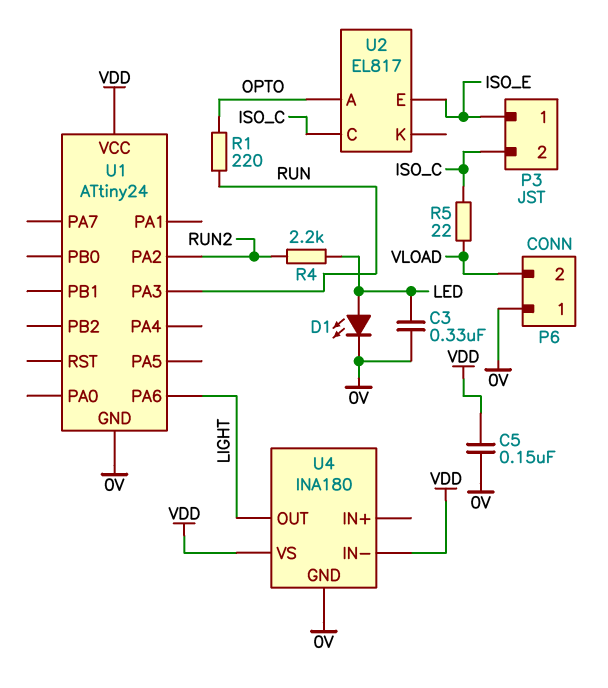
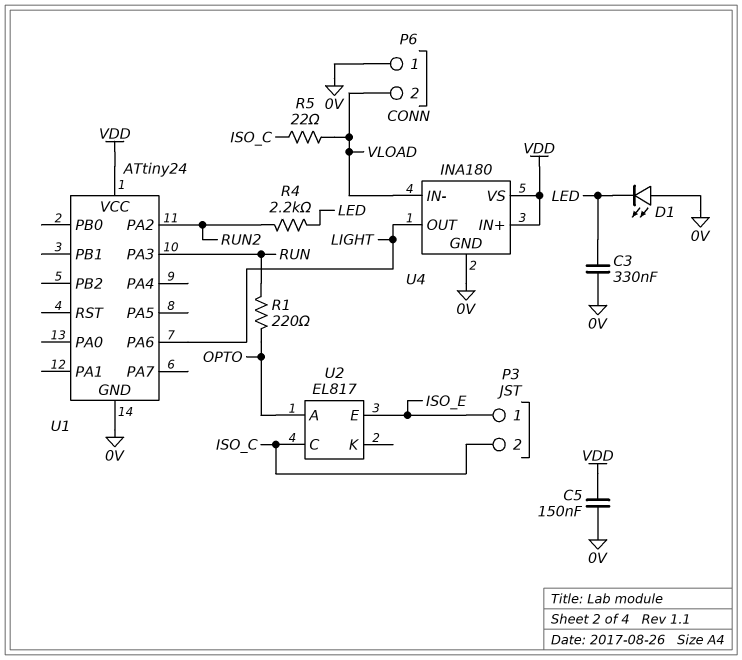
D1: LED (A LED, K 0V) -> LED (A 0V, K LED)
U4 pin IN+: none -> VDD
U4 pin IN-: VDD -> VLOAD

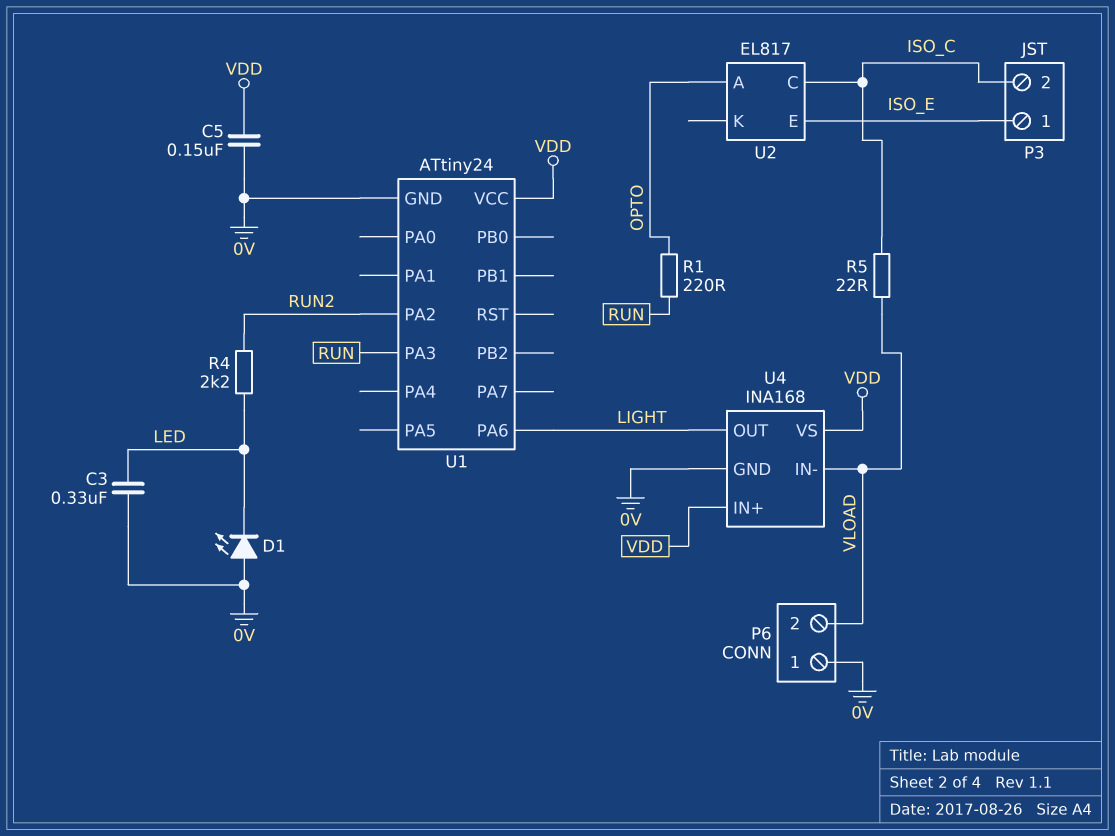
U4: INA180 -> INA168

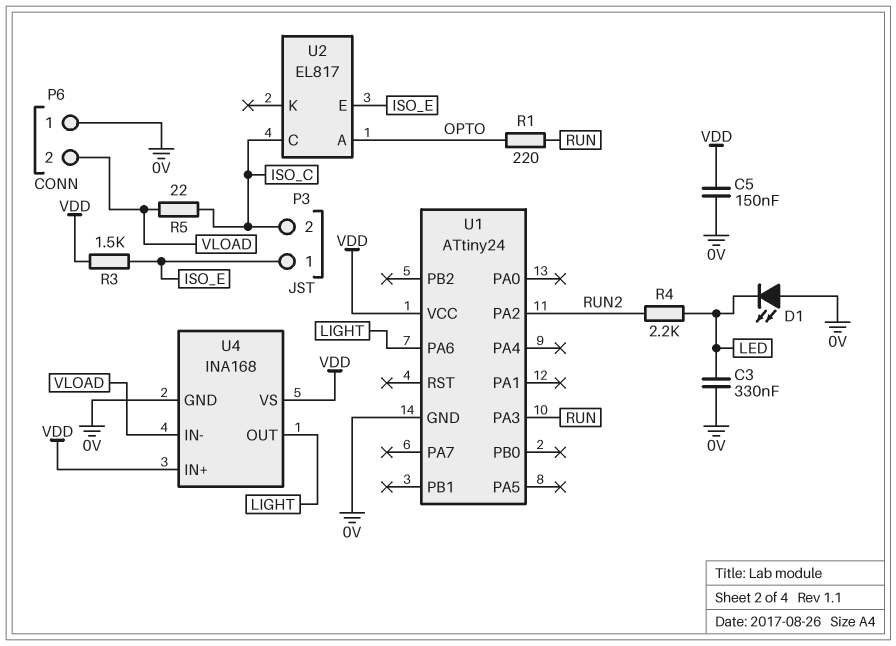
R3: none -> 1.5k (ISO_E, VDD)

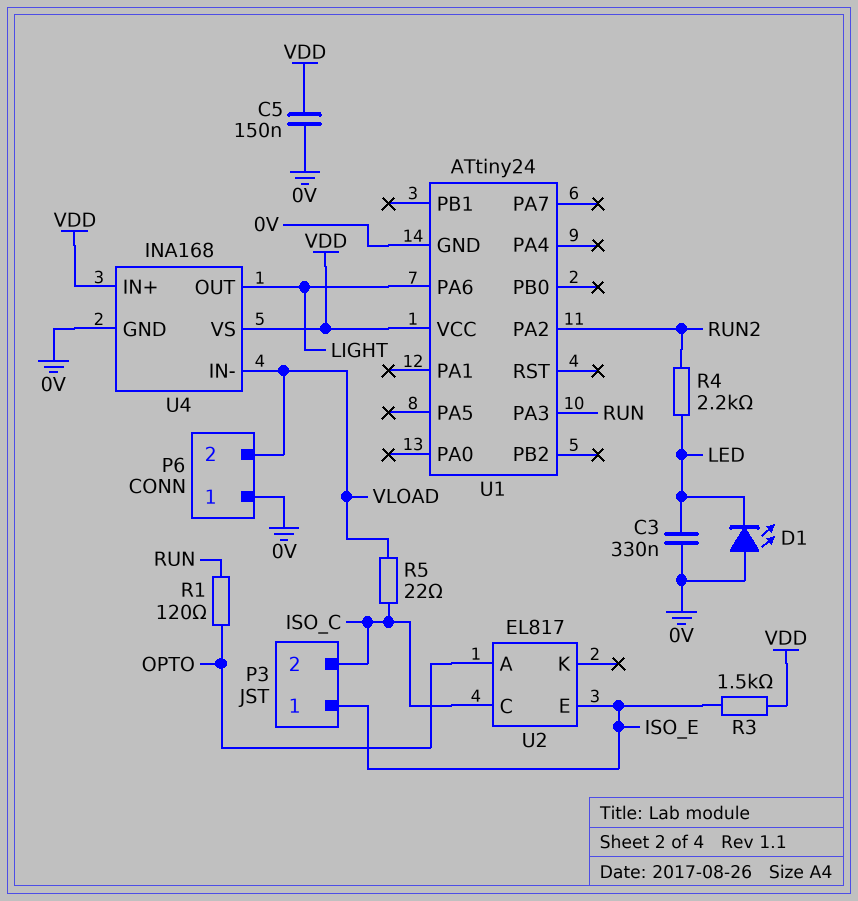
R1: 220 (OPTO, RUN) -> 120 (OPTO, RUN)

